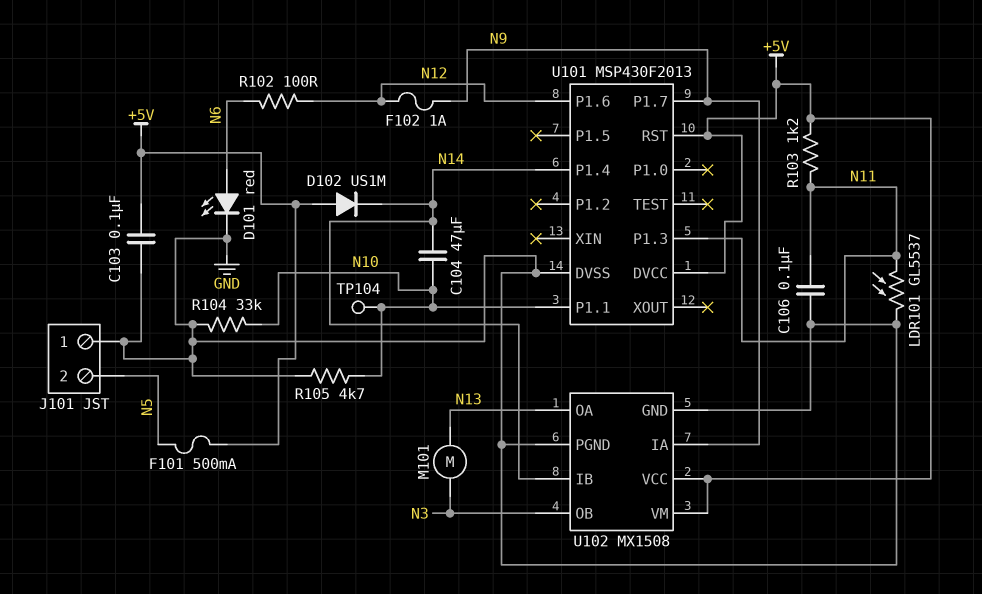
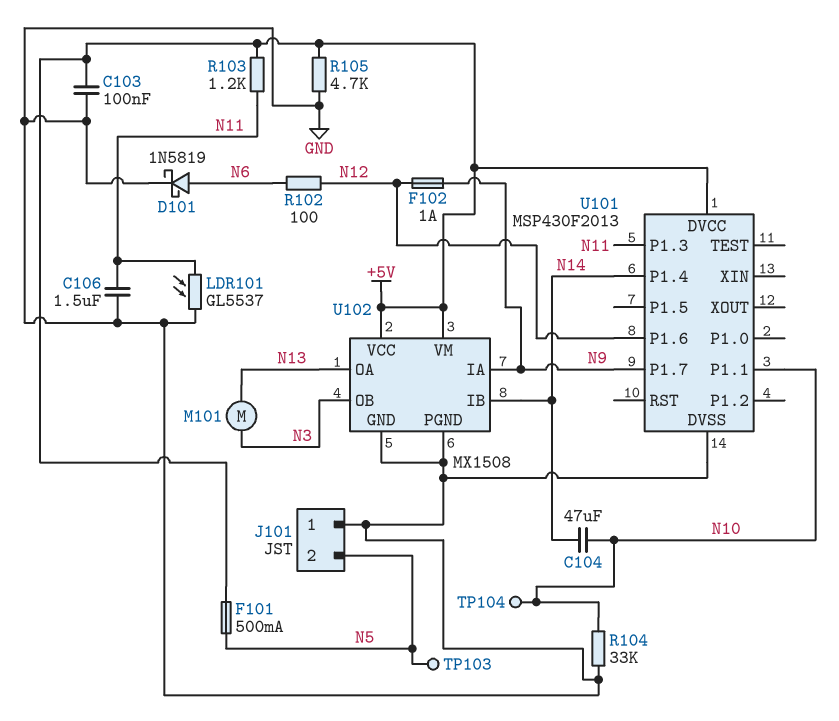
C106: 100nF (GND, N11) -> 1.5uF (GND, N11)
D101: LED red (A N6, K GND) -> schottky 1N5819 (A N6, K GND)
D102: diode US1M (A +5V, K N14) -> none
R105: 4.7k (GND, N10) -> 4.7k (+5V, GND)
TP103: none -> test point (N5)
U101 pin RST: +5V -> none

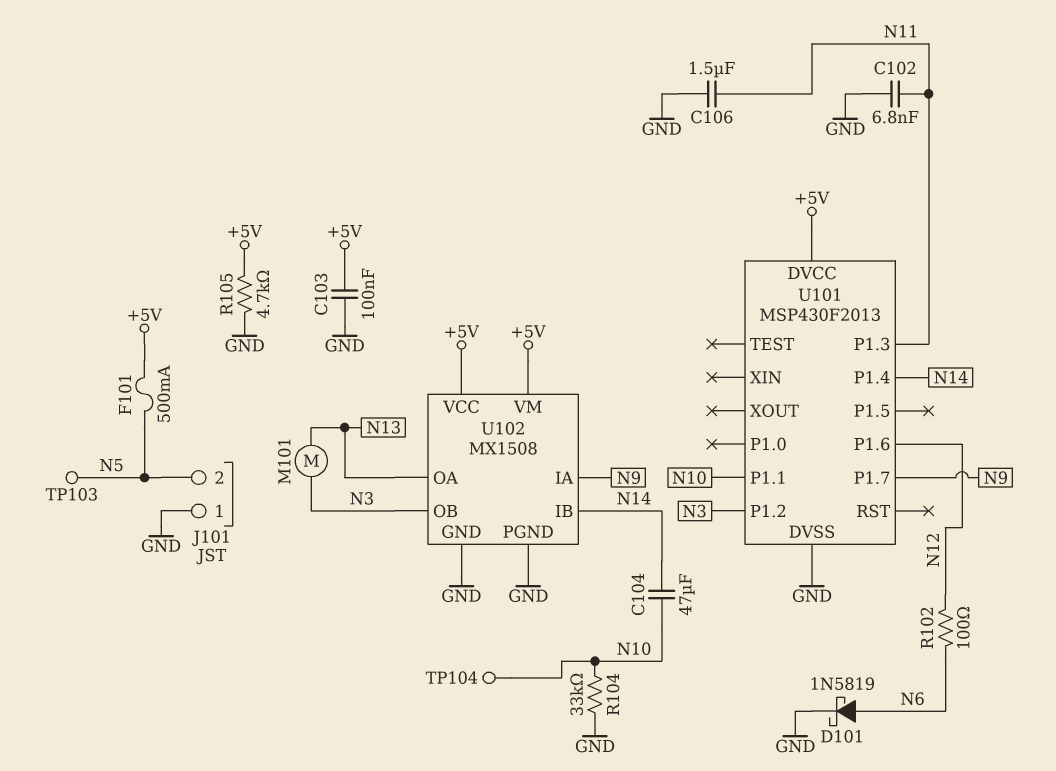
C102: none -> 6.8nF (GND, N11)
F102: 1A (N9, N12) -> none
LDR101: GL5537 (GND, N11) -> none
R103: 1.2k (+5V, N11) -> none
U101 pin P1.2: none -> N3

